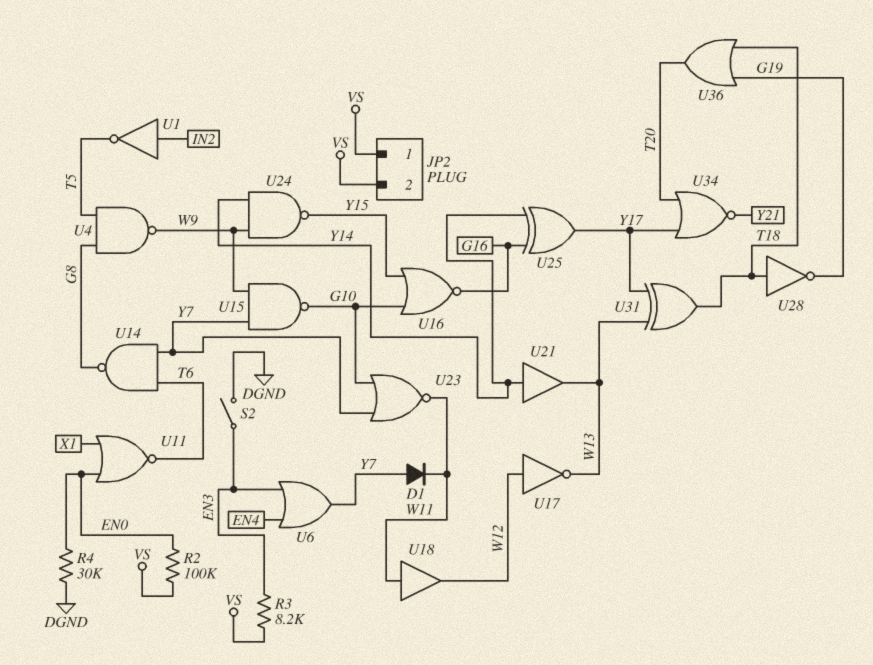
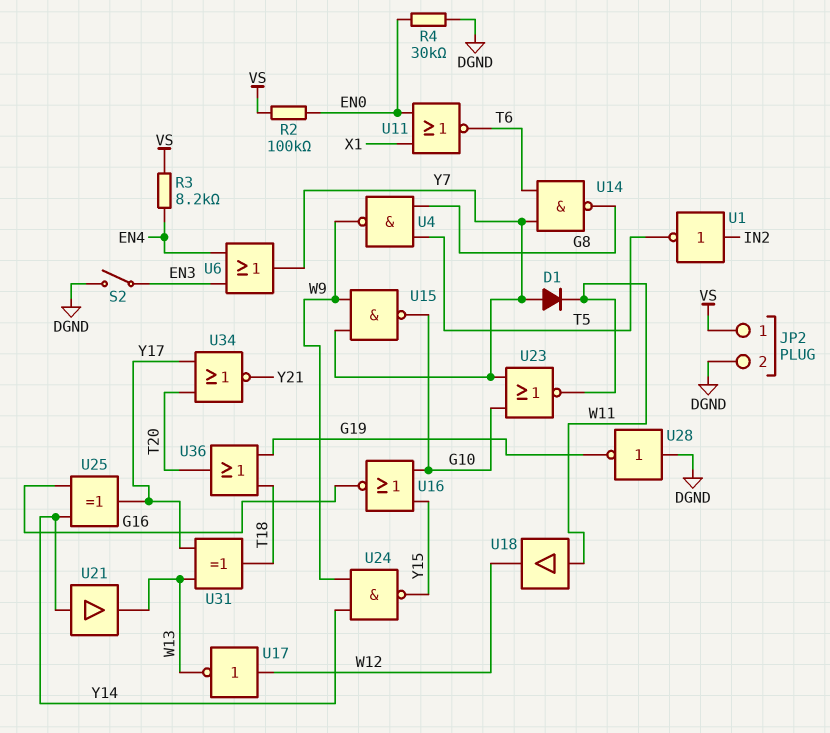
JP2 pin 2: VS -> DGND
R3: 8.2k (EN3, VS) -> 8.2k (EN4, VS)
U28: NOT (in T18, out G19) -> NOT (in DGND, out G19)

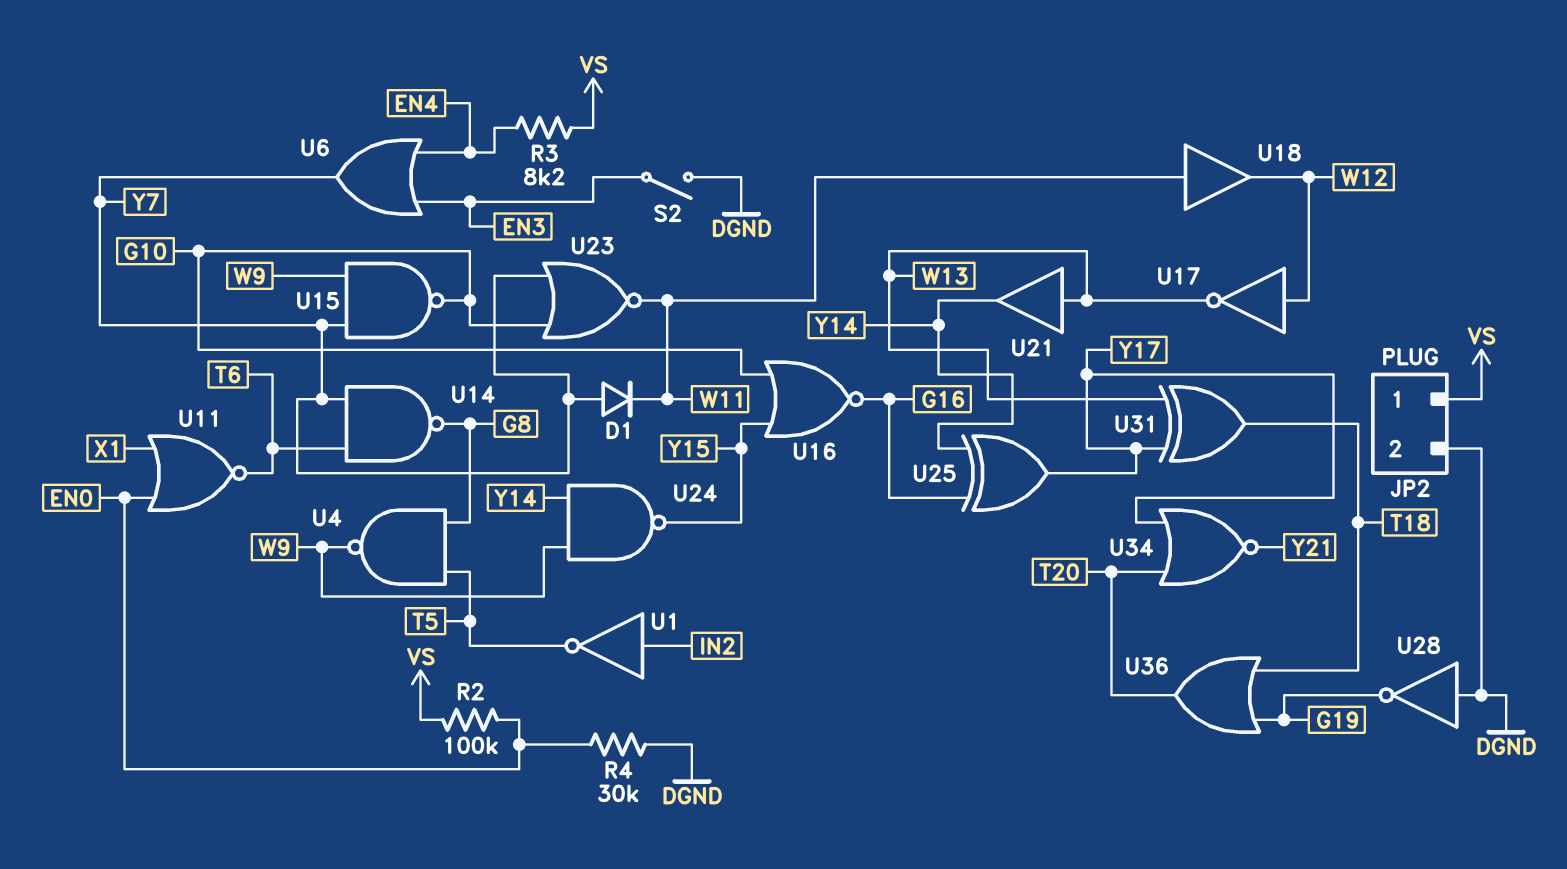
U21: buffer (in Y14, out W13) -> buffer (in W13, out Y14)

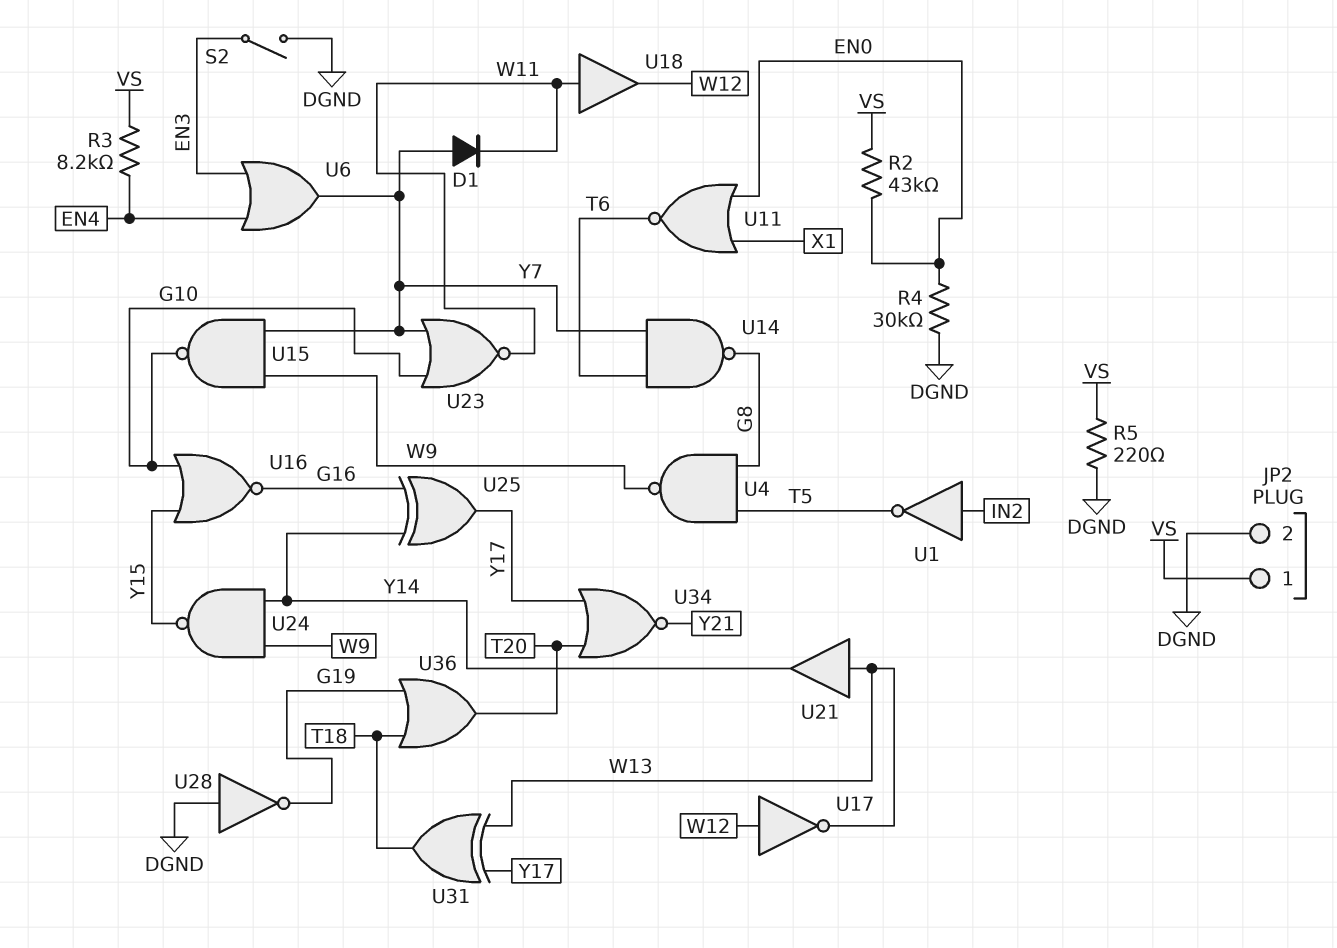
R2: 100k (EN0, VS) -> 43k (EN0, VS)
R5: none -> 220 (DGND, VS)

